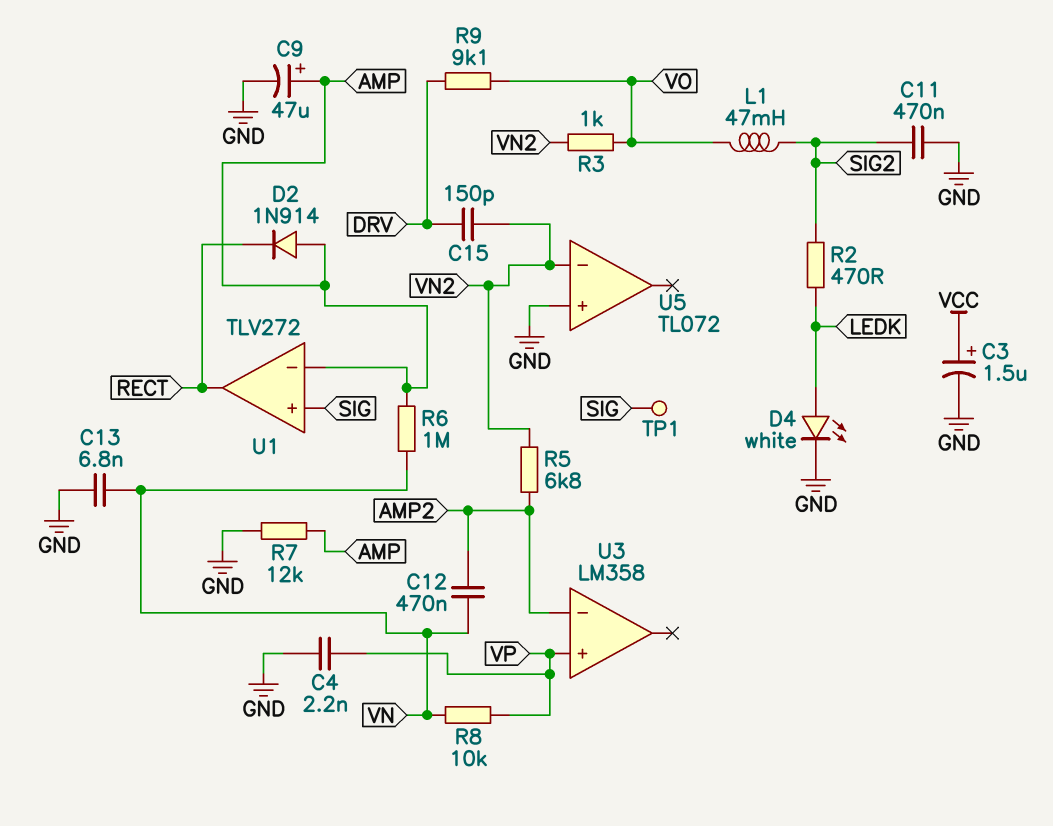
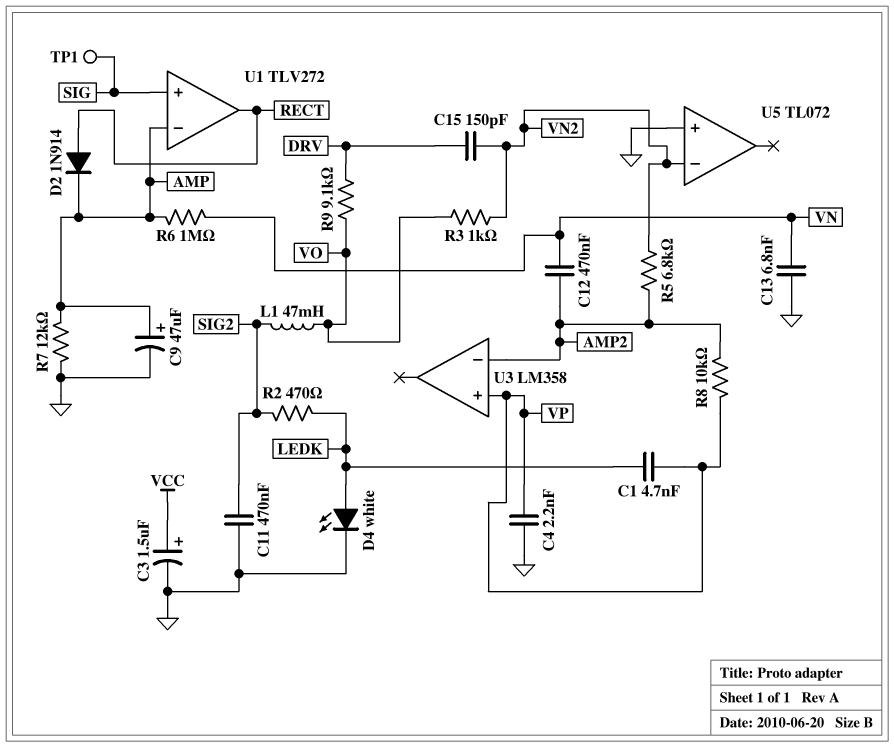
C1: none -> 4.7nF (LEDK, VP)
D2: diode 1N914 (A AMP, K RECT) -> diode 1N914 (A RECT, K AMP)
R8: 10k (VN, VP) -> 10k (AMP2, VP)

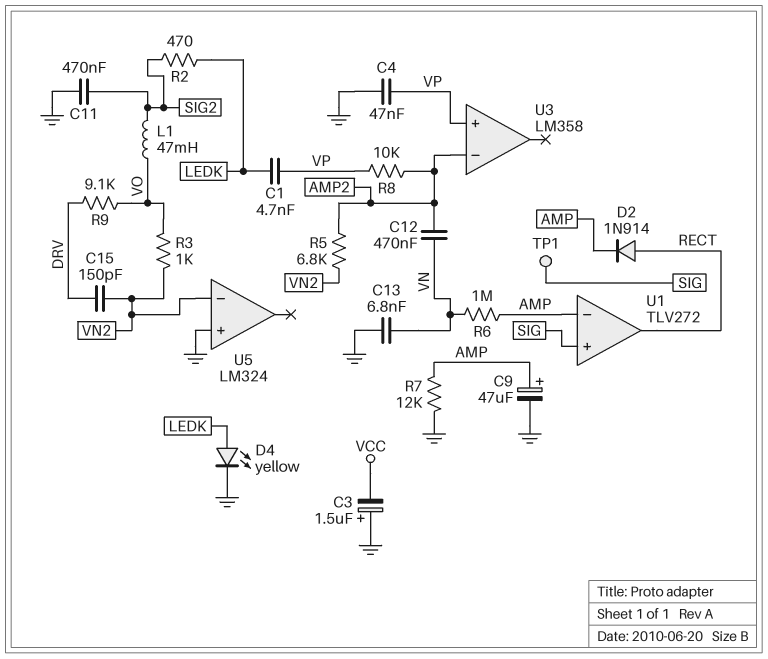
C3: 1.5uF (plus VCC, minus GND) -> 1.5uF (plus GND, minus VCC)
C4: 2.2nF (GND, VP) -> 47nF (GND, VP)
D4: LED white (A LEDK, K GND) -> LED yellow (A LEDK, K GND)
U5: TL072 -> LM324

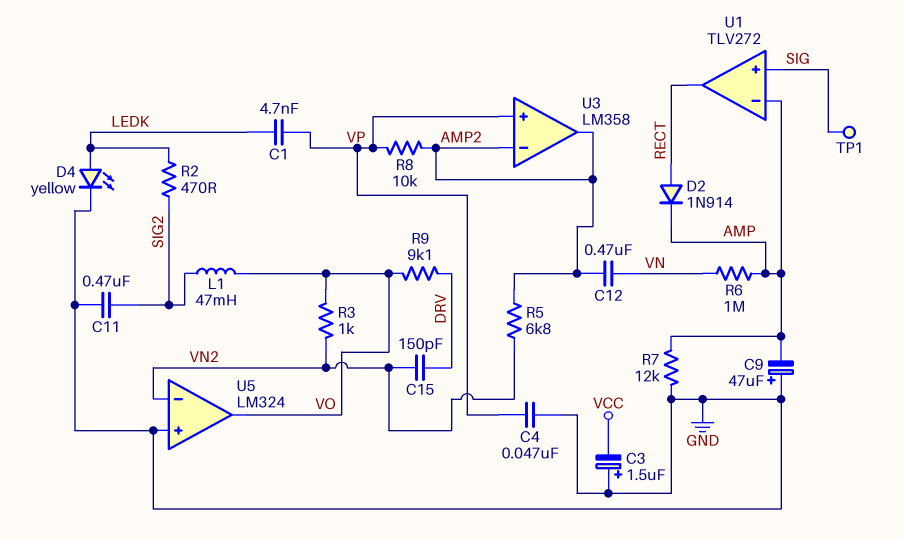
C9: 47uF (plus AMP, minus GND) -> 47uF (plus GND, minus AMP)
C13: 6.8nF (GND, VN) -> none
U3 pin out: none -> AMP2
U5 pin out: none -> VO

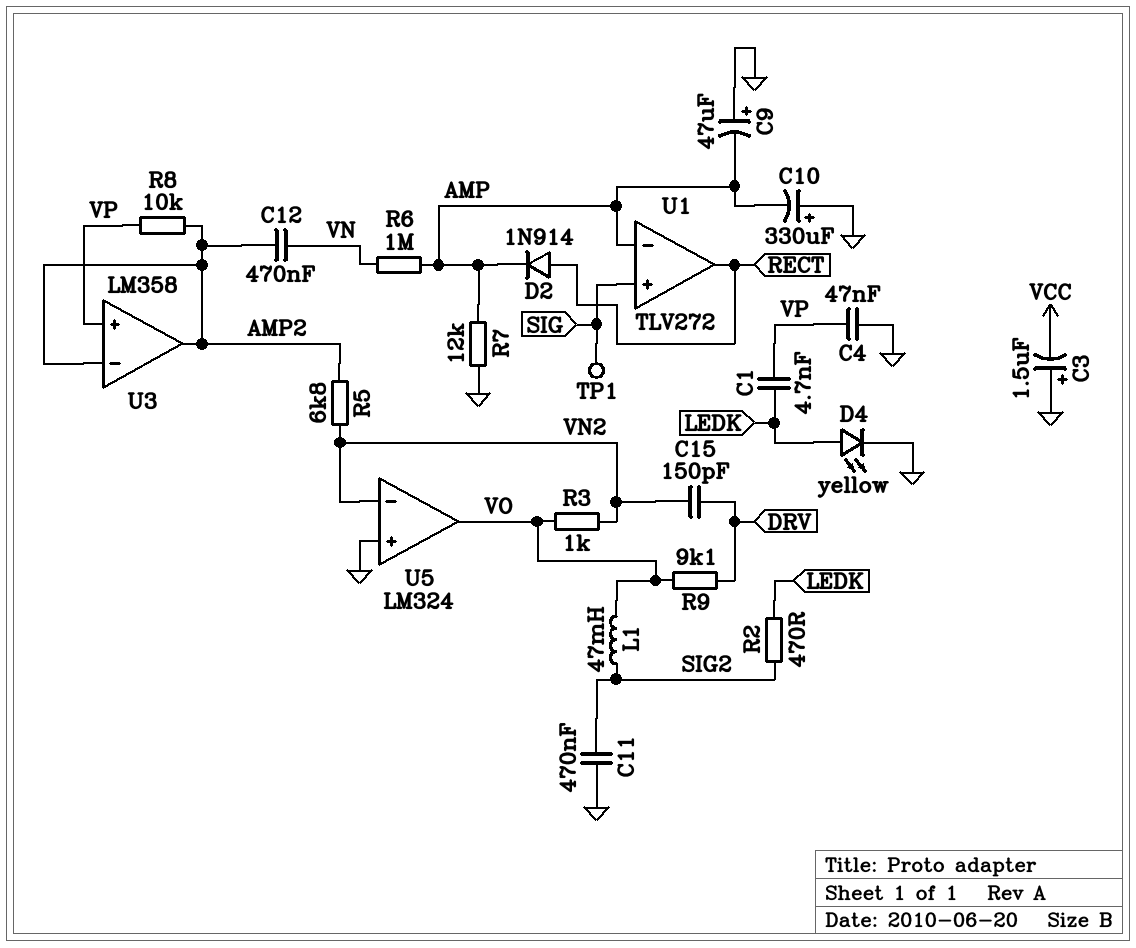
C10: none -> 330uF (plus GND, minus AMP)

